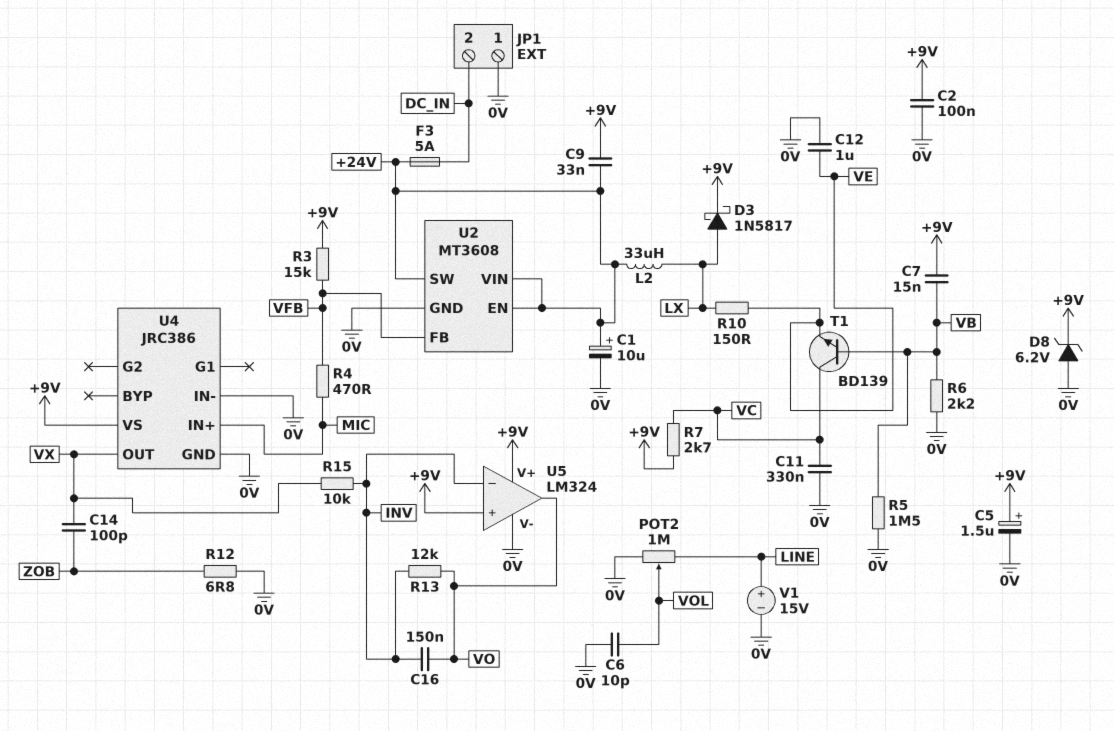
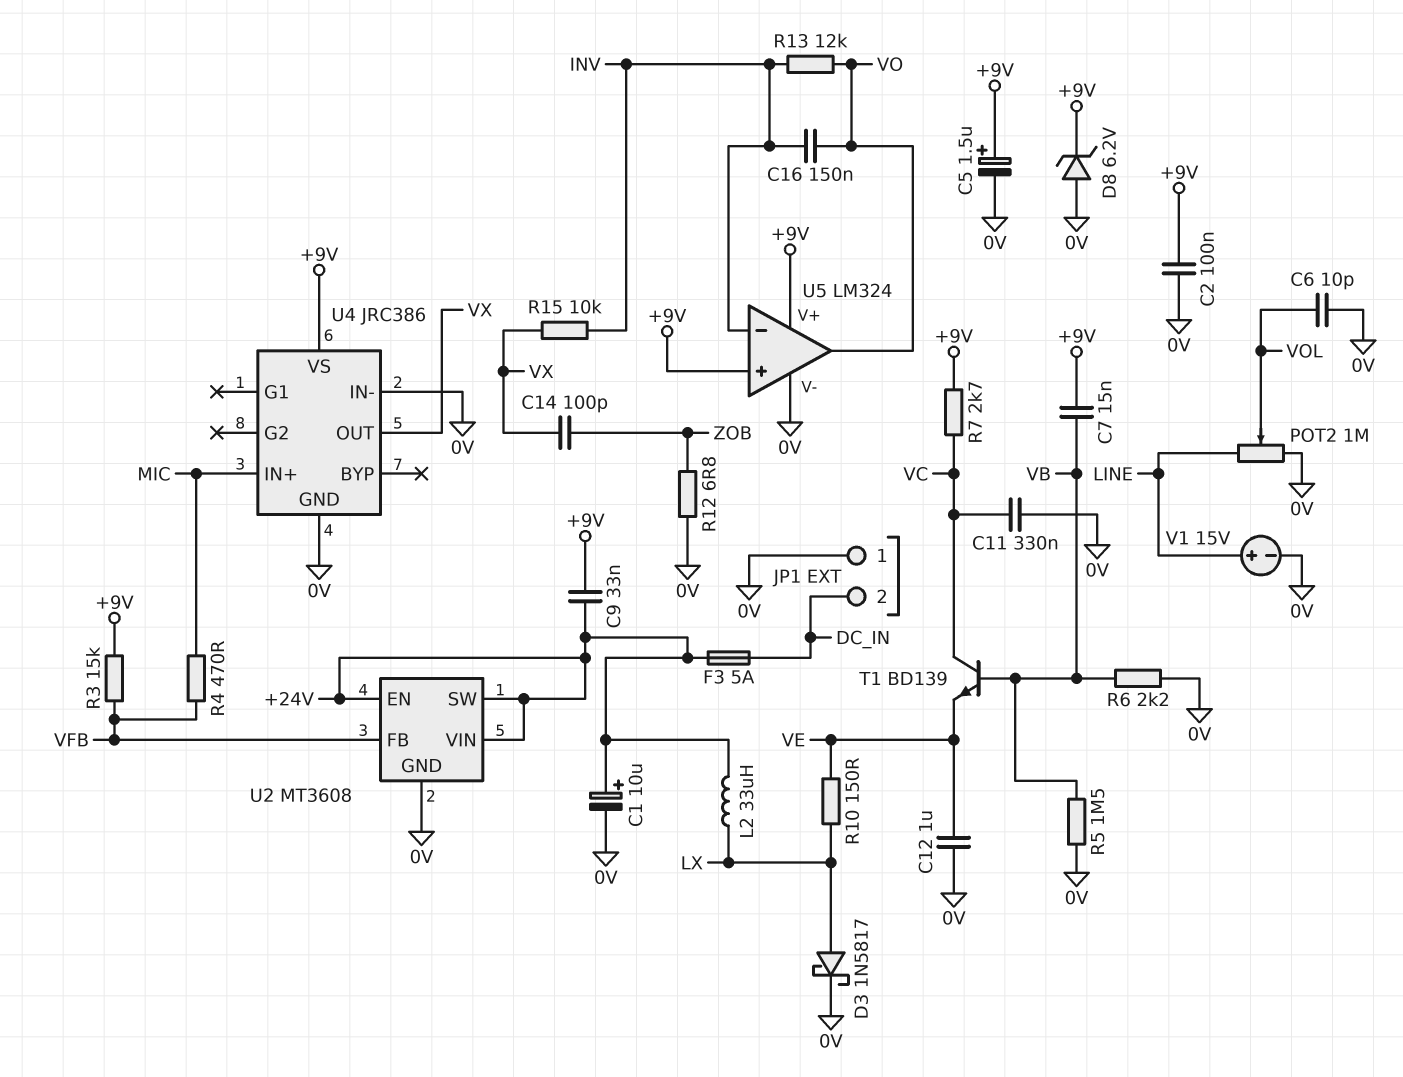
D3: schottky 1N5817 (A LX, K +9V) -> schottky 1N5817 (A LX, K 0V)

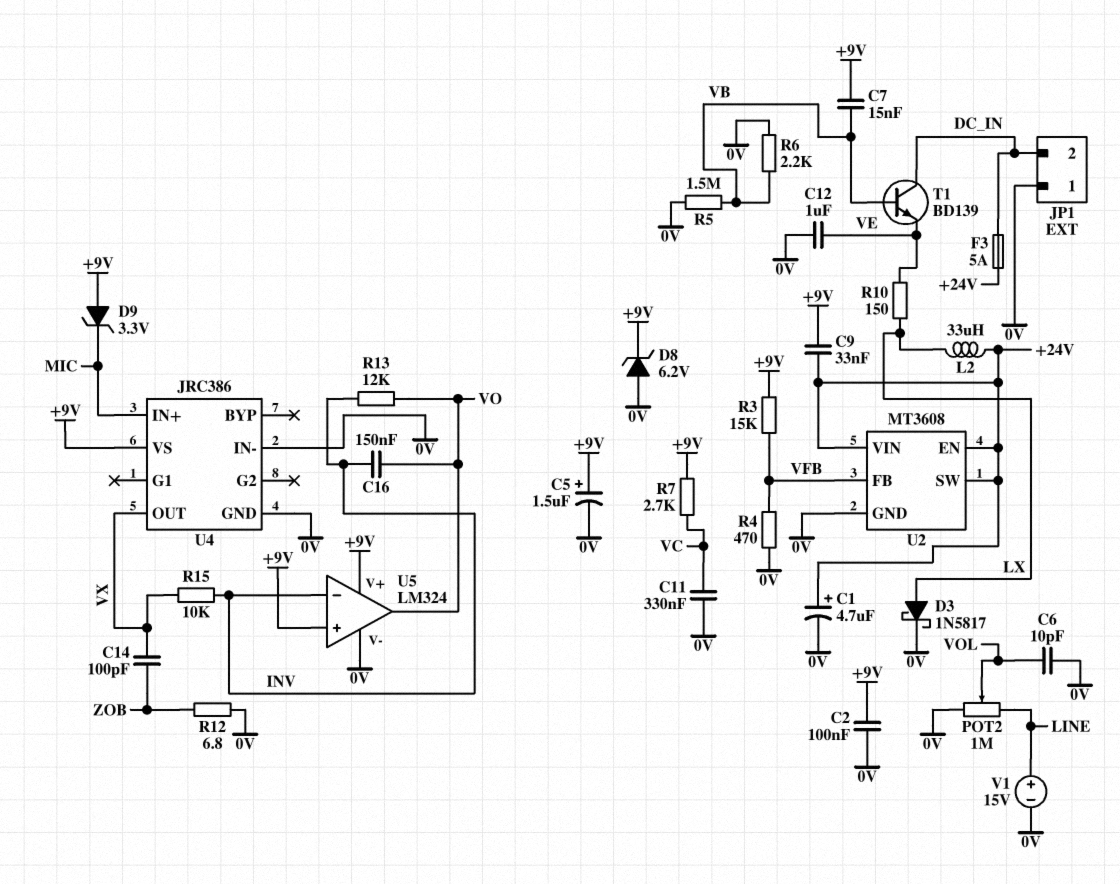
C1: 10uF (plus +24V, minus 0V) -> 4.7uF (plus +24V, minus 0V)
D9: none -> zener 3.3V (A +9V, K MIC)
R4: 470 (MIC, VFB) -> 470 (0V, VFB)
T1: NPN BD139 (B VB, C VC, E VE) -> NPN BD139 (B VB, C DC_IN, E VE)

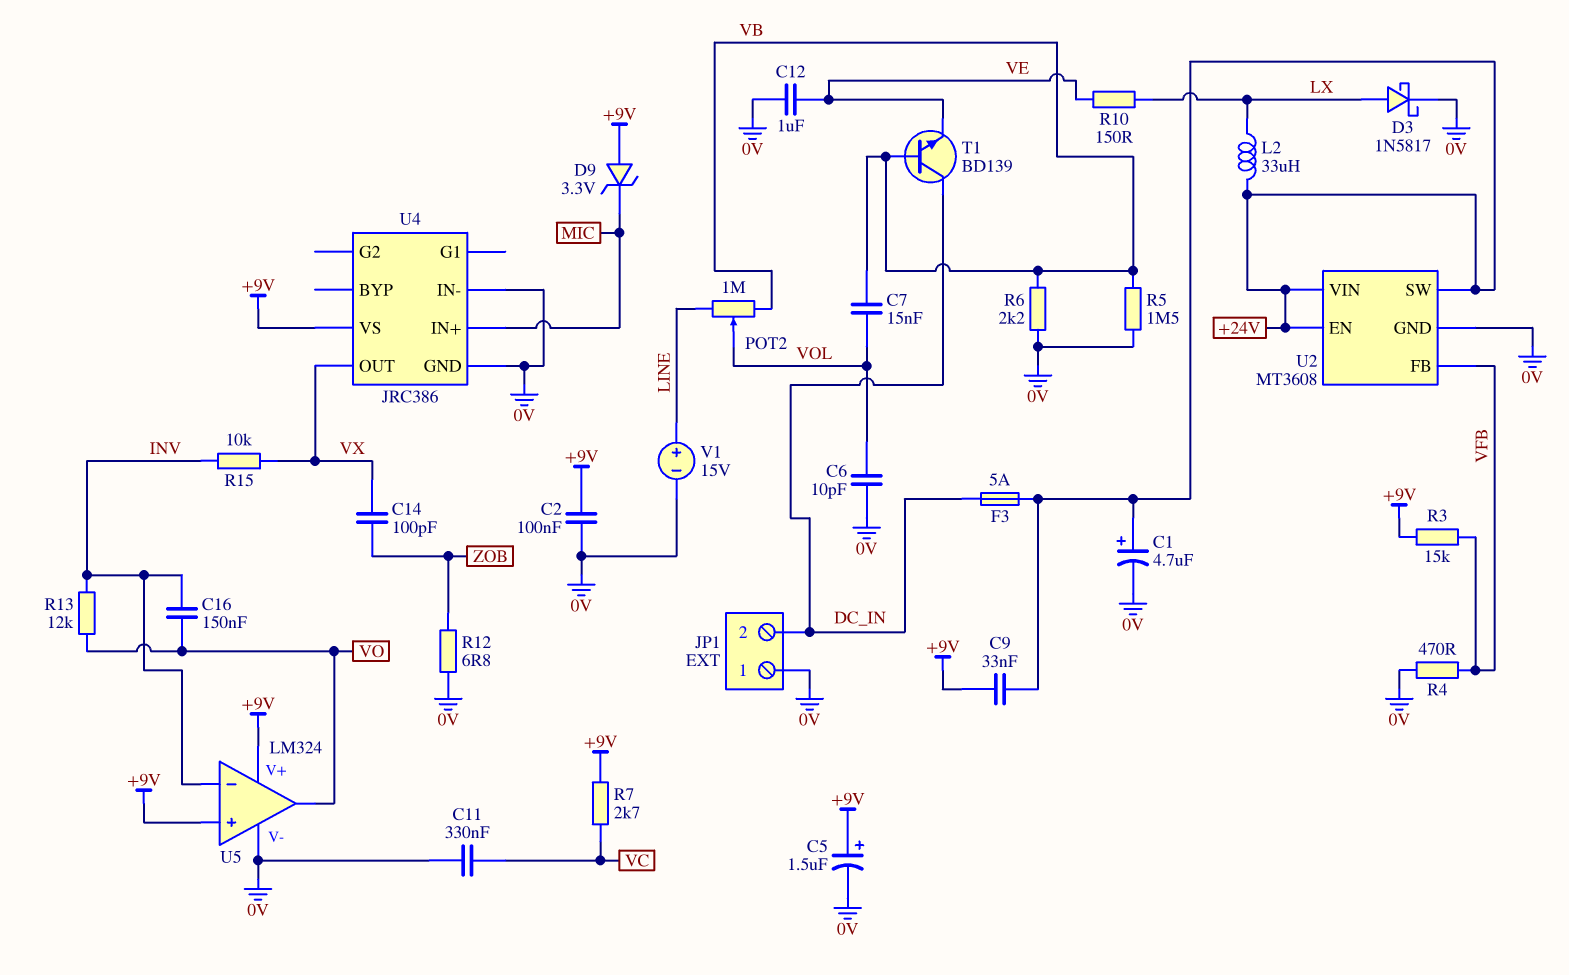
C7: 15nF (+9V, VB) -> 15nF (VB, VOL)
D8: zener 6.2V (A 0V, K +9V) -> none
POT2: 1M (0V, LINE, wiper VOL) -> 1M (LINE, VB, wiper VOL)

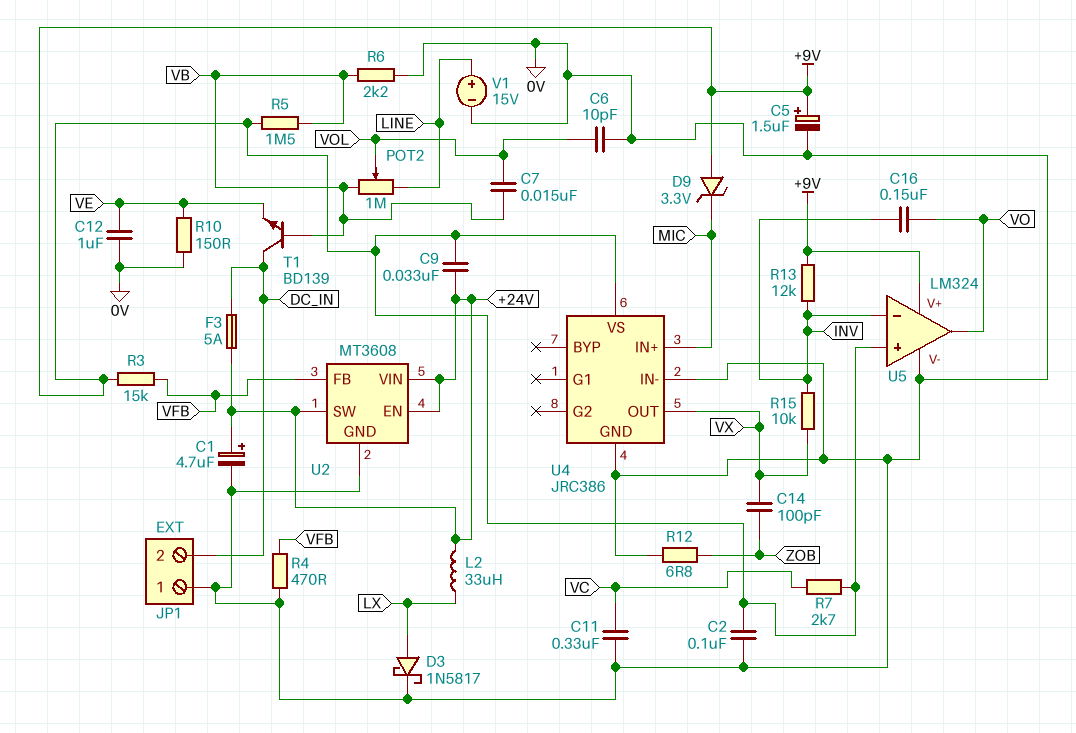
R5: 1.5M (0V, VB) -> 1.5M (+9V, VB)
R10: 150 (LX, VE) -> 150 (0V, VE)
R13: 12k (INV, VO) -> 12k (+9V, INV)

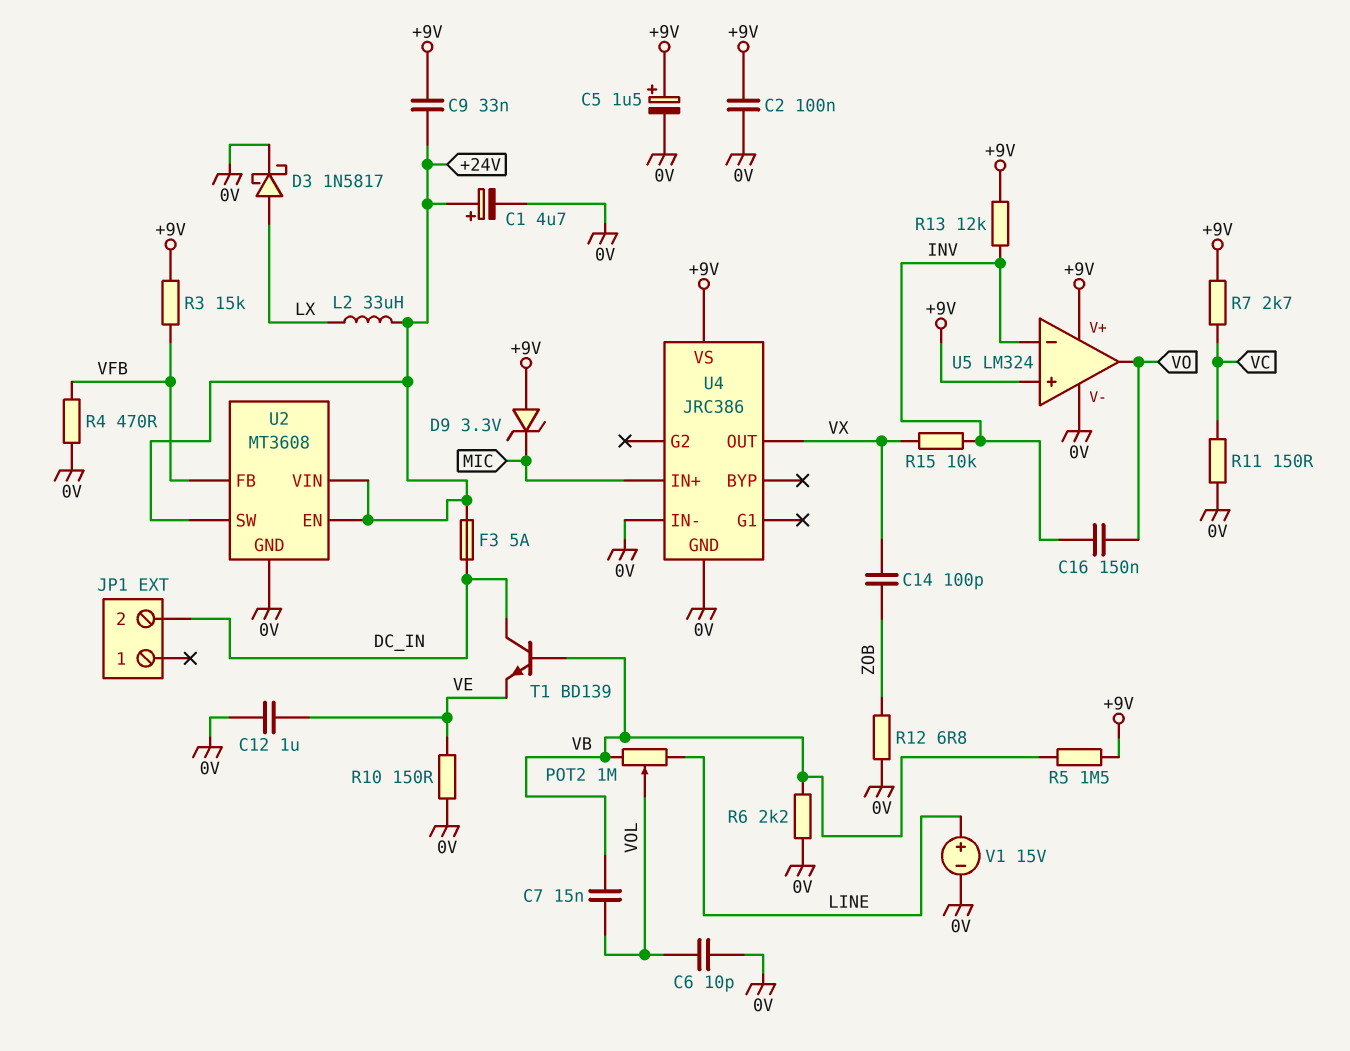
C11: 330nF (0V, VC) -> none
JP1 pin 1: 0V -> none
R11: none -> 150 (0V, VC)

